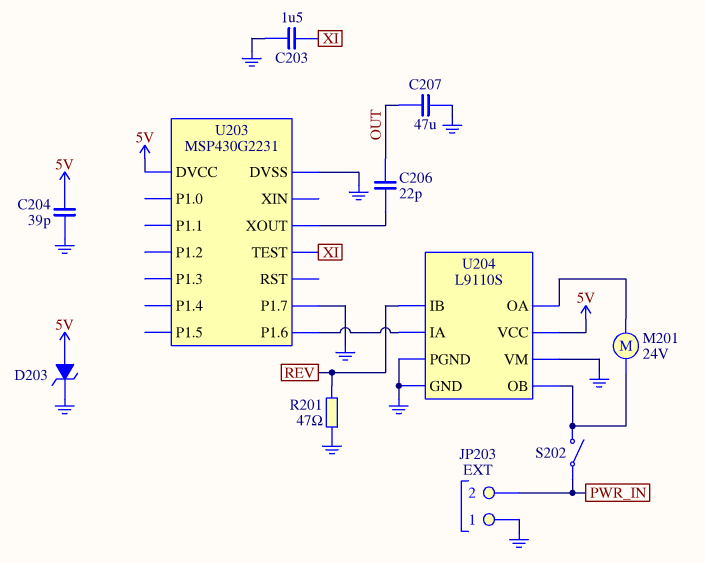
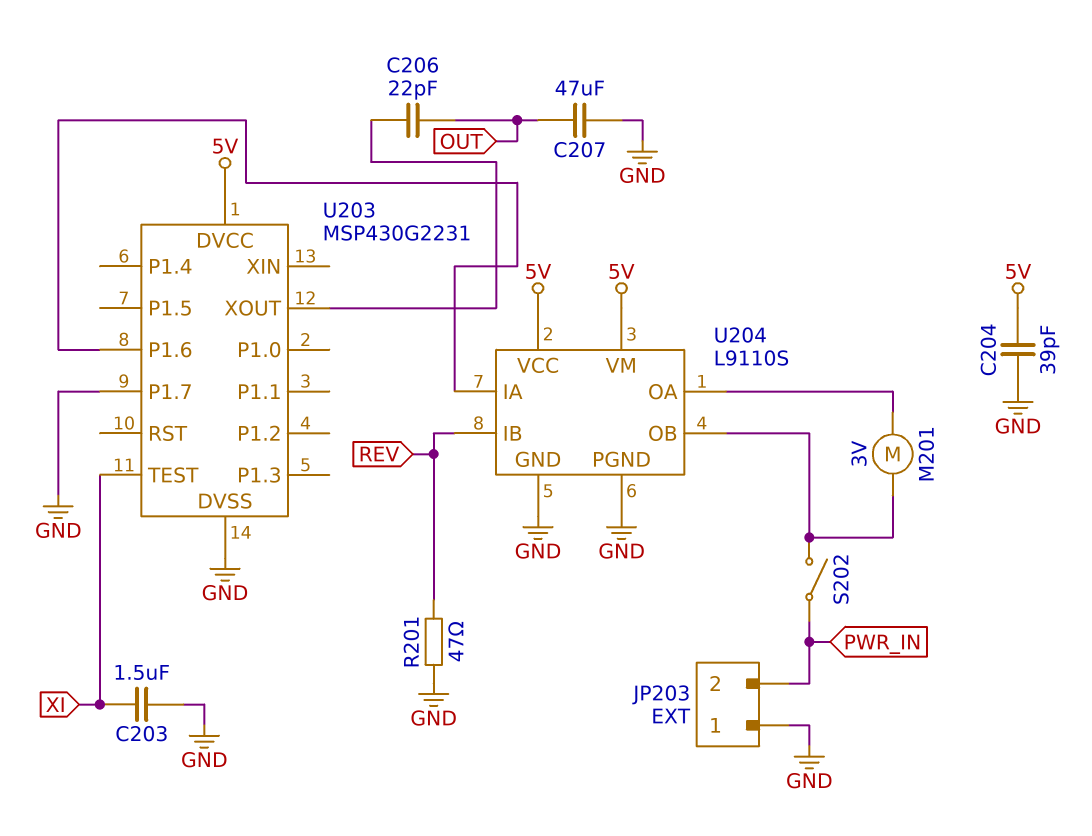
D203: zener (A 5V, K GND) -> none
M201: motor 24V (U204/OA, U204/OB) -> motor 3V (U204/OA, U204/OB)
U204 pin VM: GND -> 5V

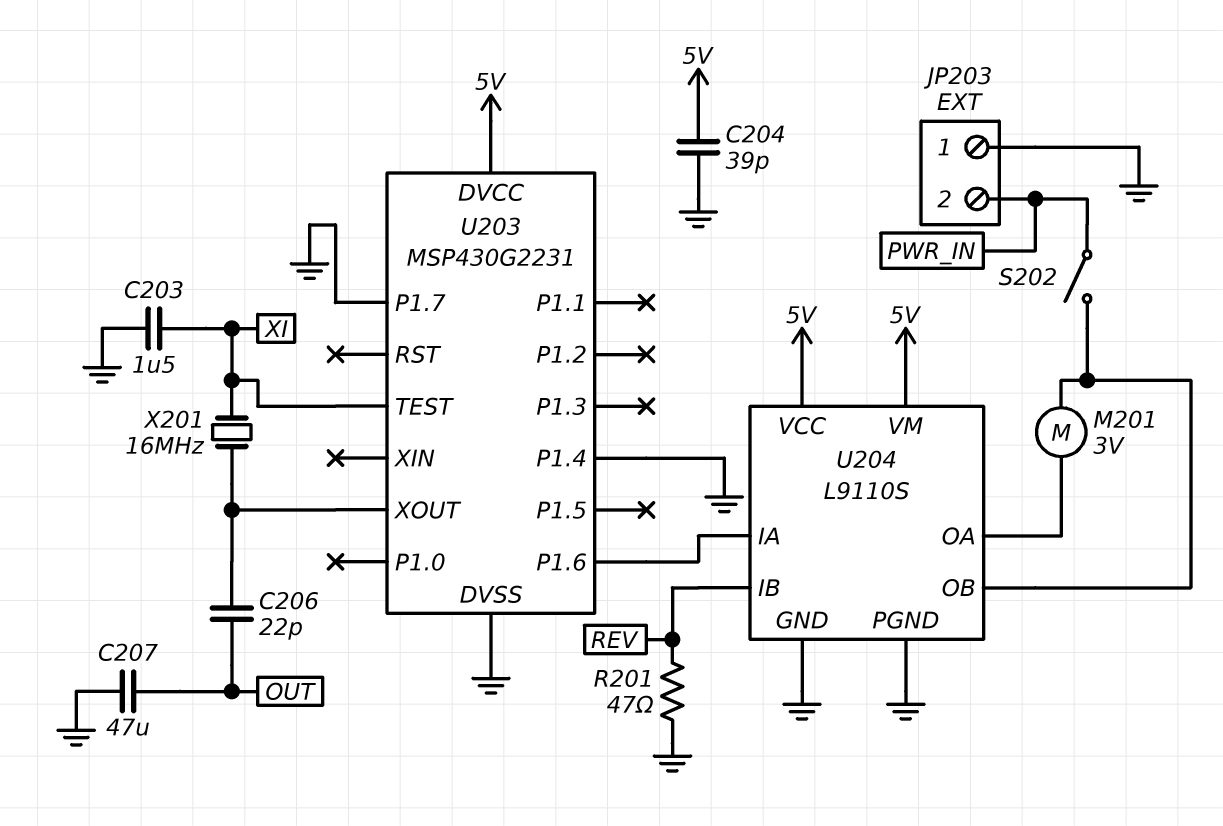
U203 pin P1.4: none -> GND
X201: none -> 16MHz (U203/XOUT, XI)

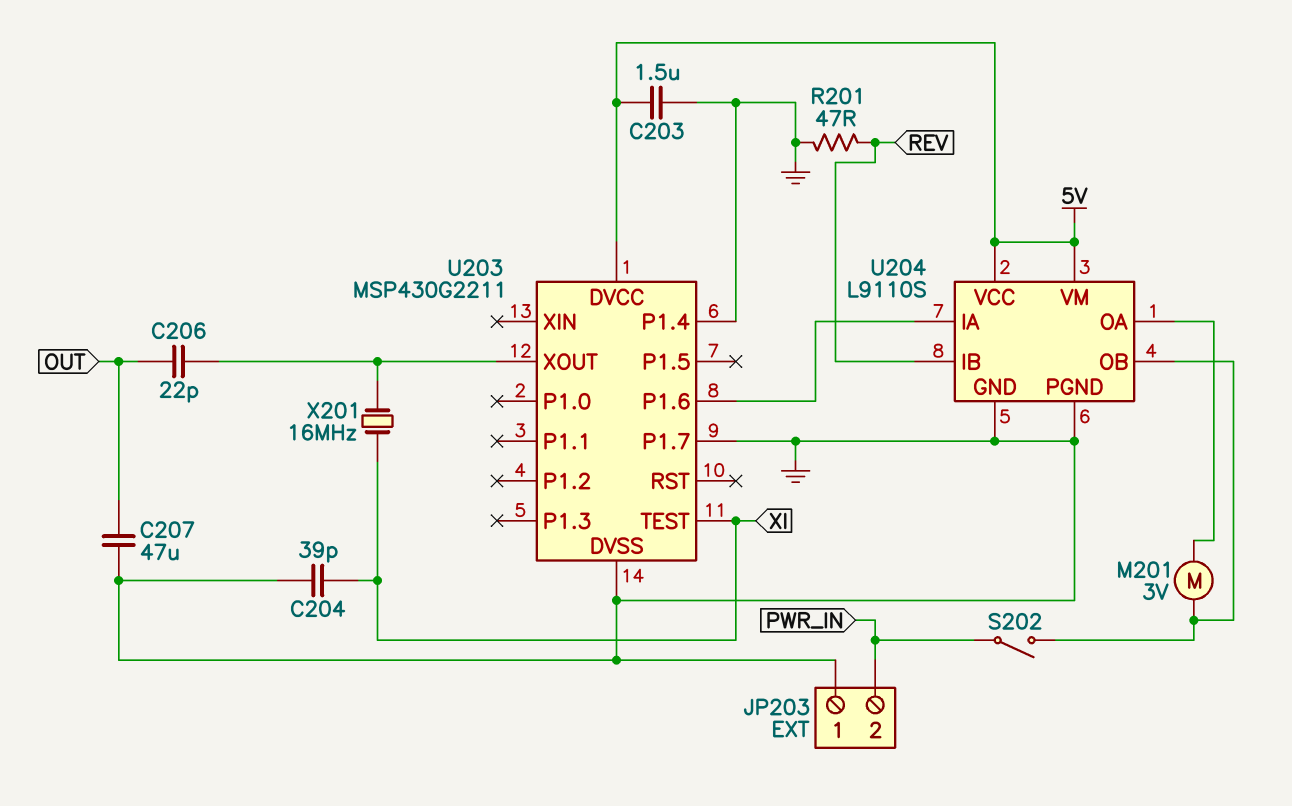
C203: 1.5uF (GND, XI) -> 1.5uF (5V, GND)
C204: 39pF (5V, GND) -> 39pF (GND, XI)
U203: MSP430G2231 -> MSP430G2211

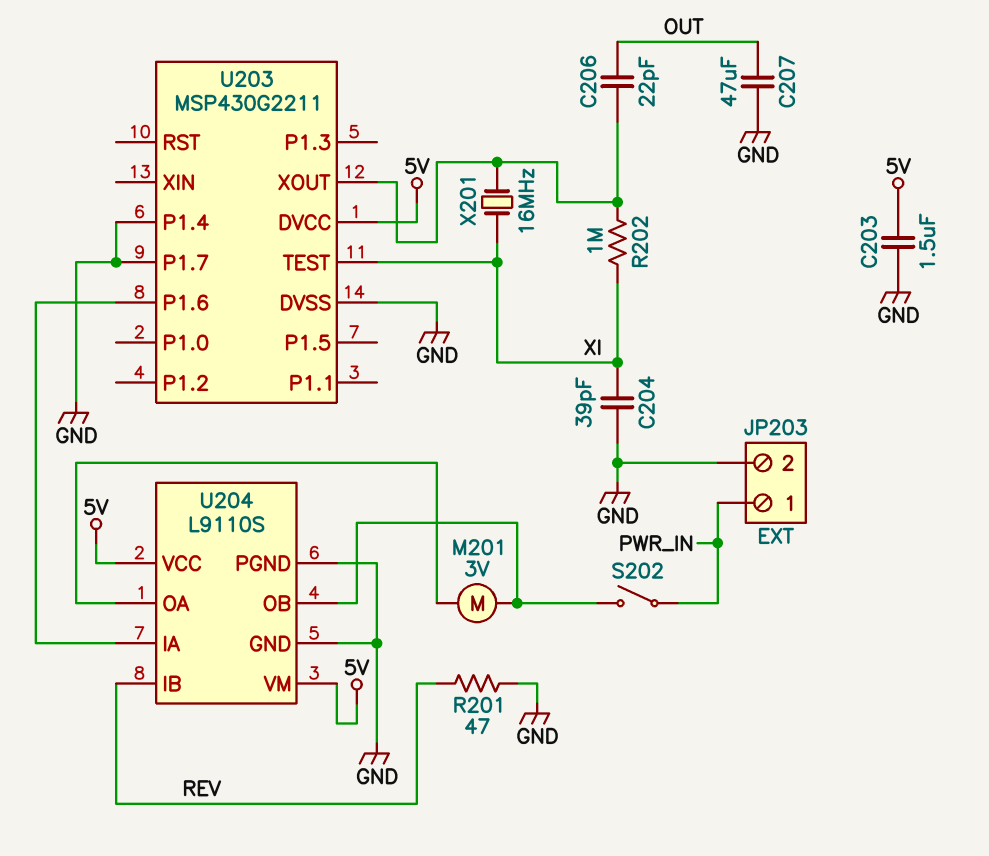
JP203 pin 1: GND -> PWR_IN
JP203 pin 2: PWR_IN -> GND
R202: none -> 1M (U203/XOUT, XI)

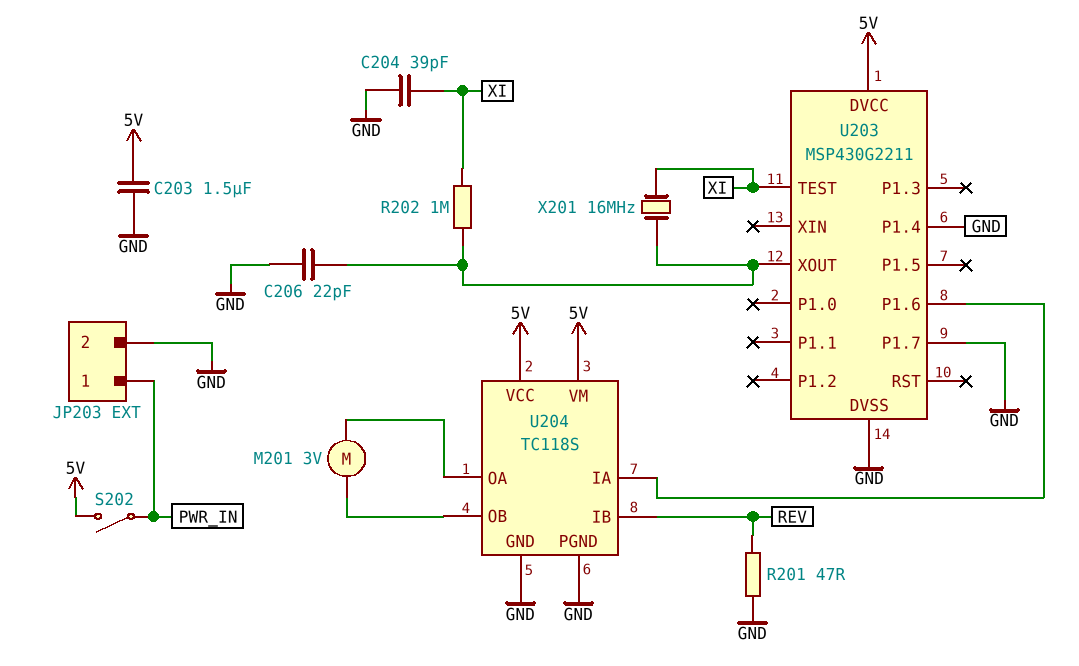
C206: 22pF (OUT, U203/XOUT) -> 22pF (GND, U203/XOUT)
C207: 47uF (GND, OUT) -> none
S202: switch (PWR_IN, U204/OB) -> switch (5V, PWR_IN)
U204: L9110S -> TC118S

